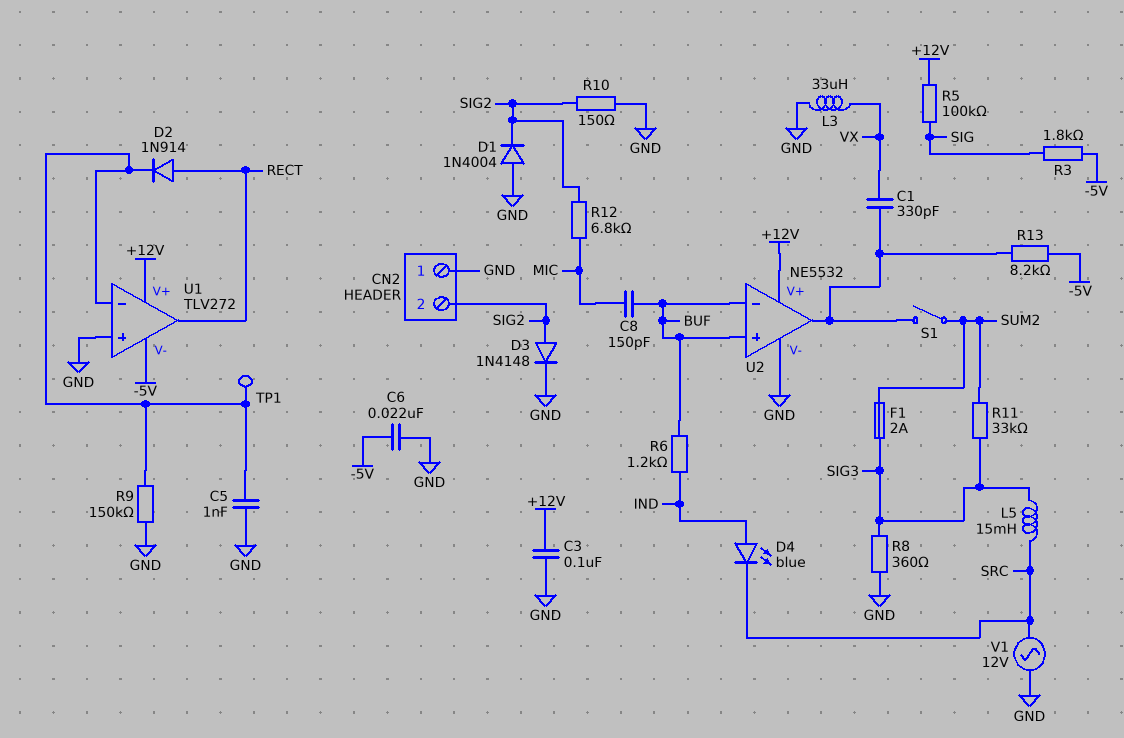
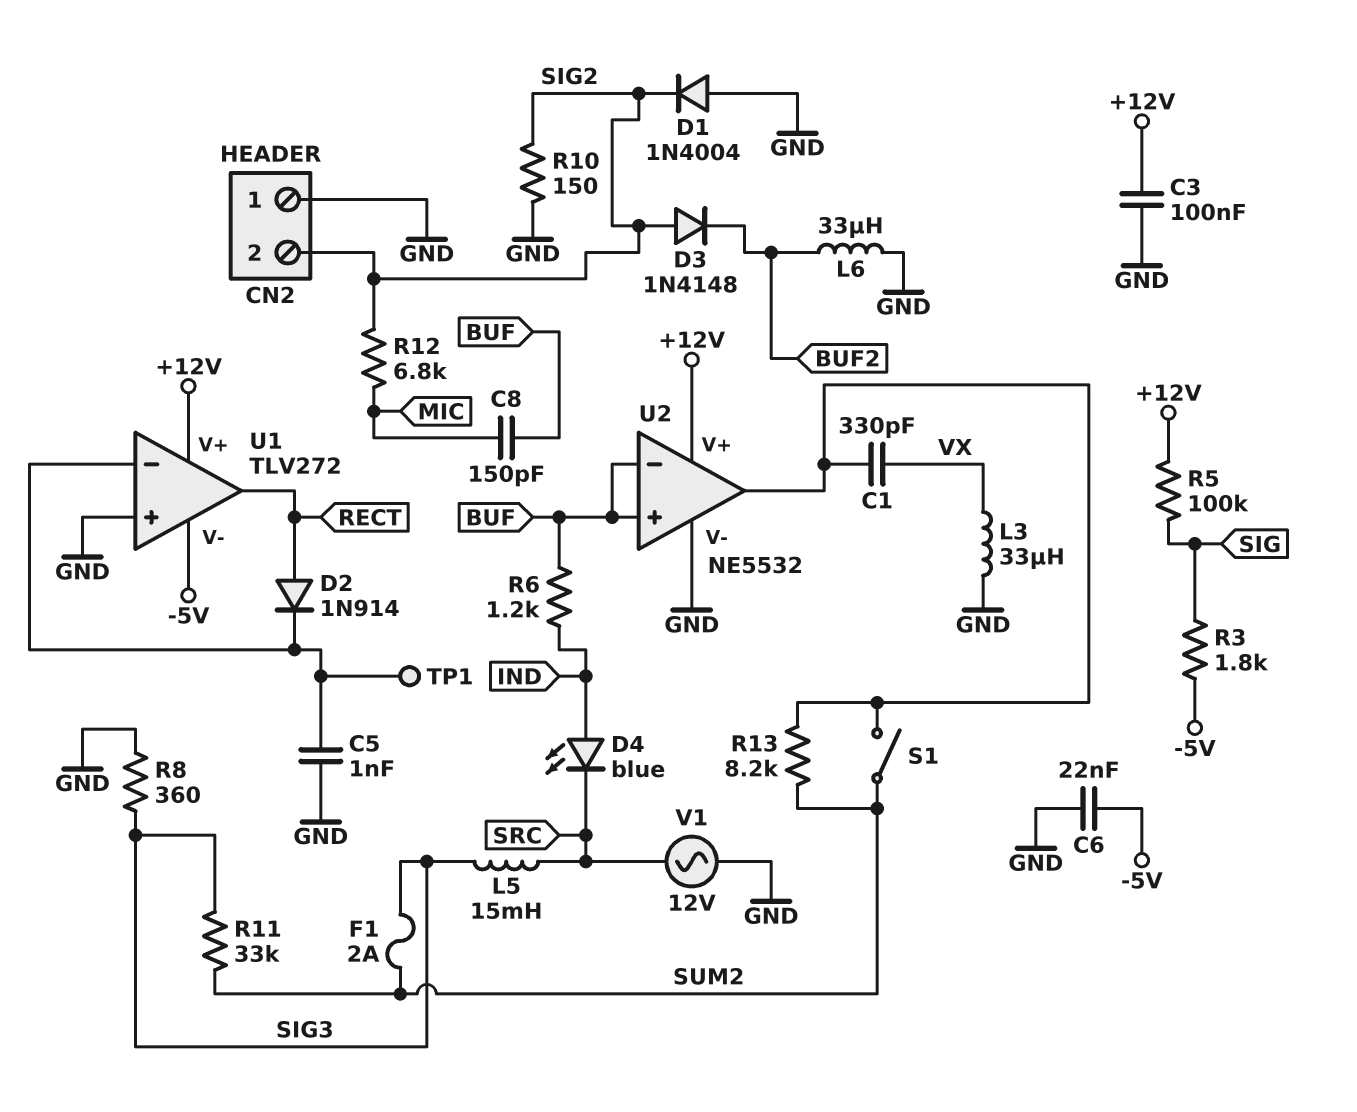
D3: diode 1N4148 (A SIG2, K GND) -> diode 1N4148 (A SIG2, K BUF2)
L6: none -> 33uH (BUF2, GND)
R9: 150k (GND, U1/in-) -> none
R13: 8.2k (-5V, U2/out) -> 8.2k (SUM2, U2/out)

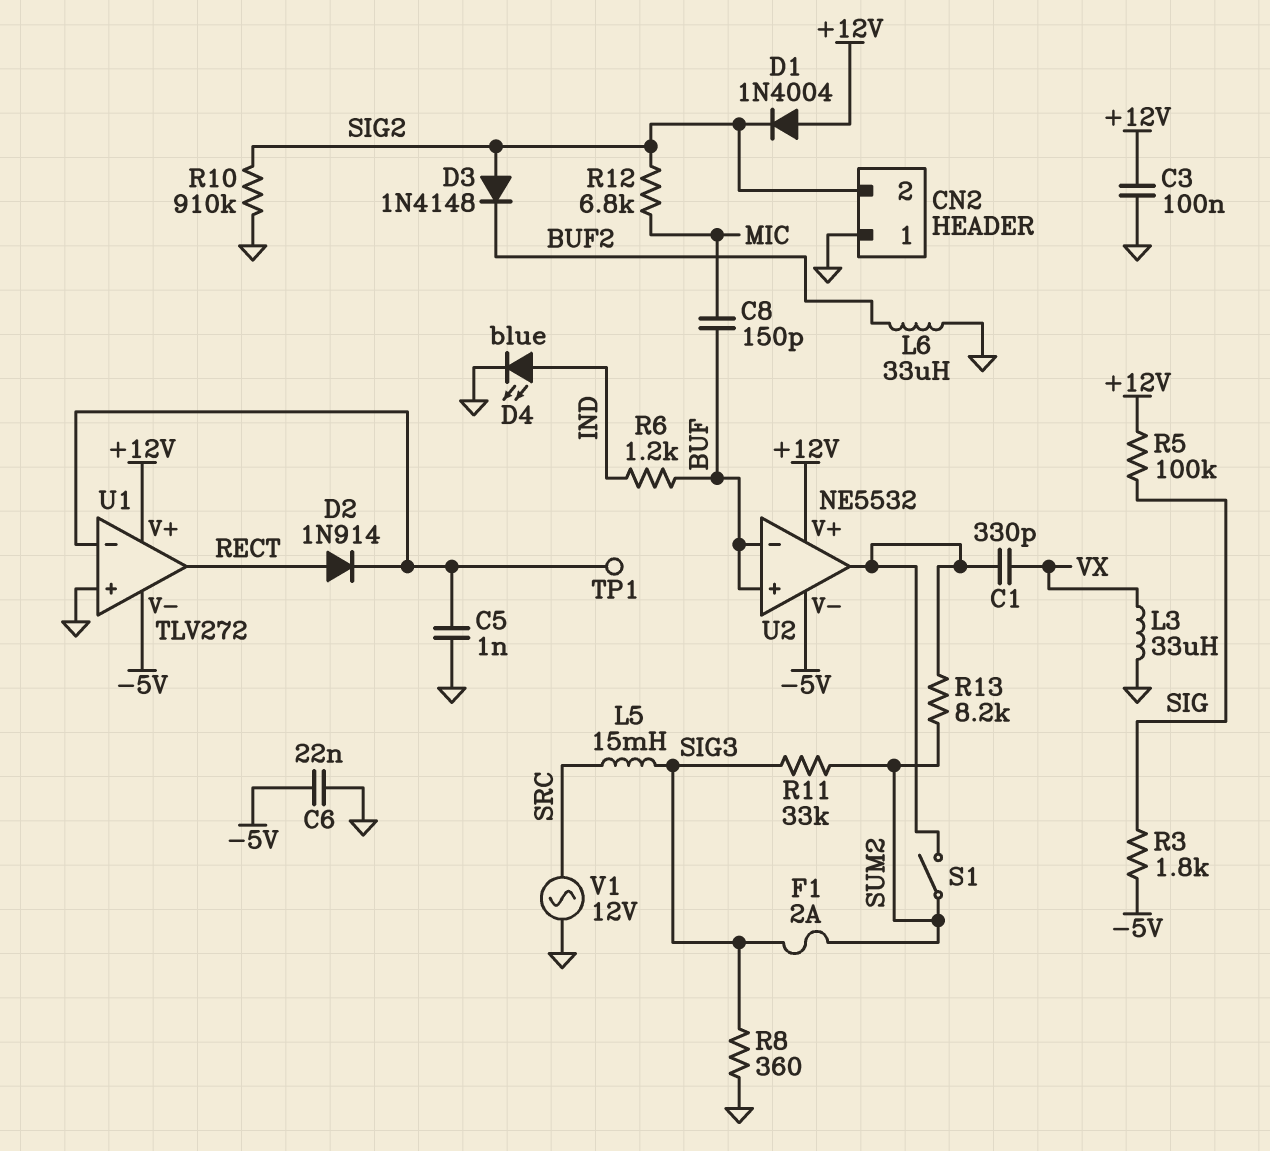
D1: diode 1N4004 (A GND, K SIG2) -> diode 1N4004 (A +12V, K SIG2)
D4: LED blue (A IND, K SRC) -> LED blue (A IND, K GND)
R10: 150 (GND, SIG2) -> 910k (GND, SIG2)
U2 pin V-: GND -> -5V

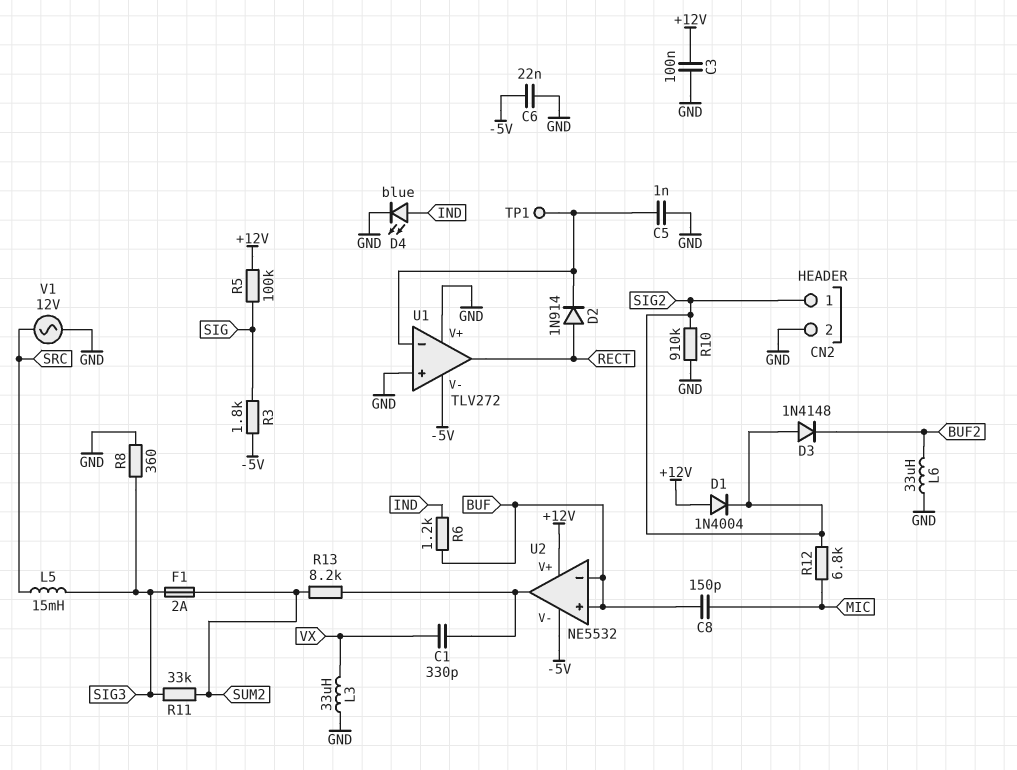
CN2 pin 1: GND -> SIG2
CN2 pin 2: SIG2 -> GND
S1: switch (SUM2, U2/out) -> none
U1 pin V+: +12V -> GND

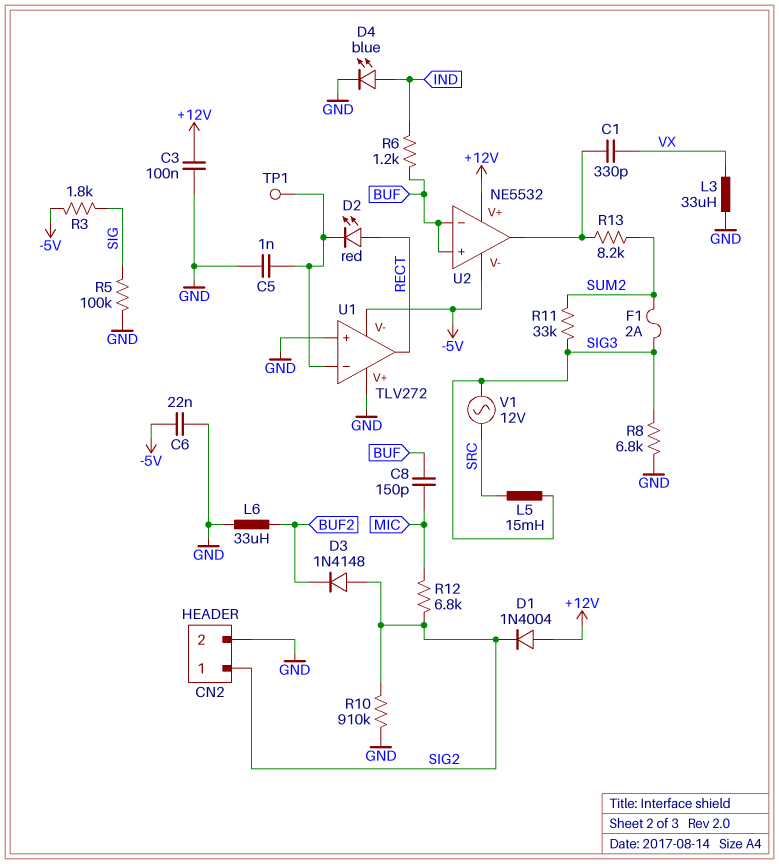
D2: diode 1N914 (A RECT, K U1/in-) -> LED red (A RECT, K U1/in-)
R5: 100k (+12V, SIG) -> 100k (GND, SIG)
R8: 360 (GND, SIG3) -> 6.8k (GND, SIG3)
V1: AC 12V (GND, SRC) -> AC 12V (SIG3, SRC)

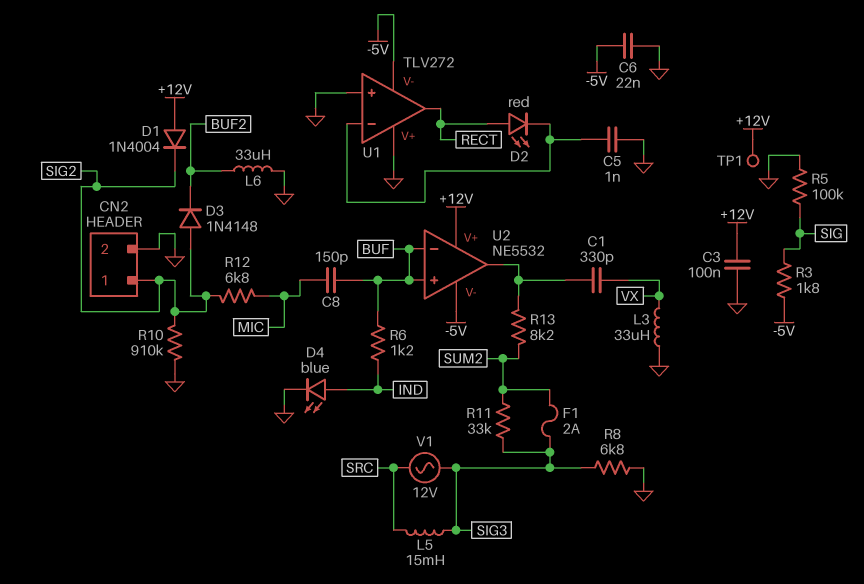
TP1: test point (U1/in-) -> test point (+12V)

